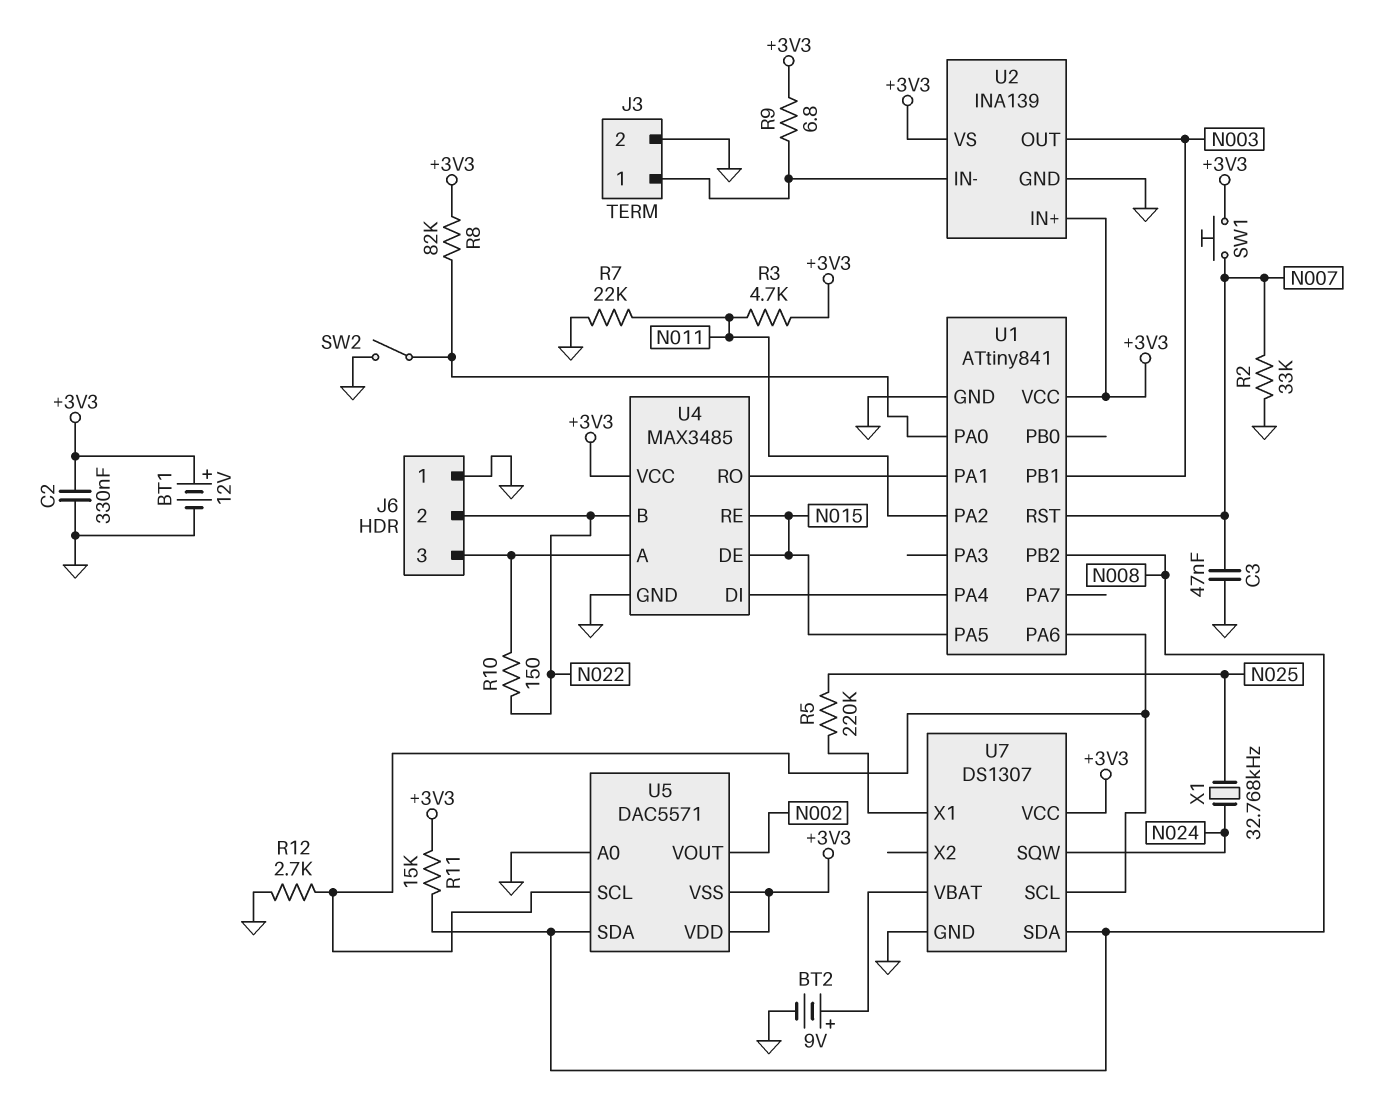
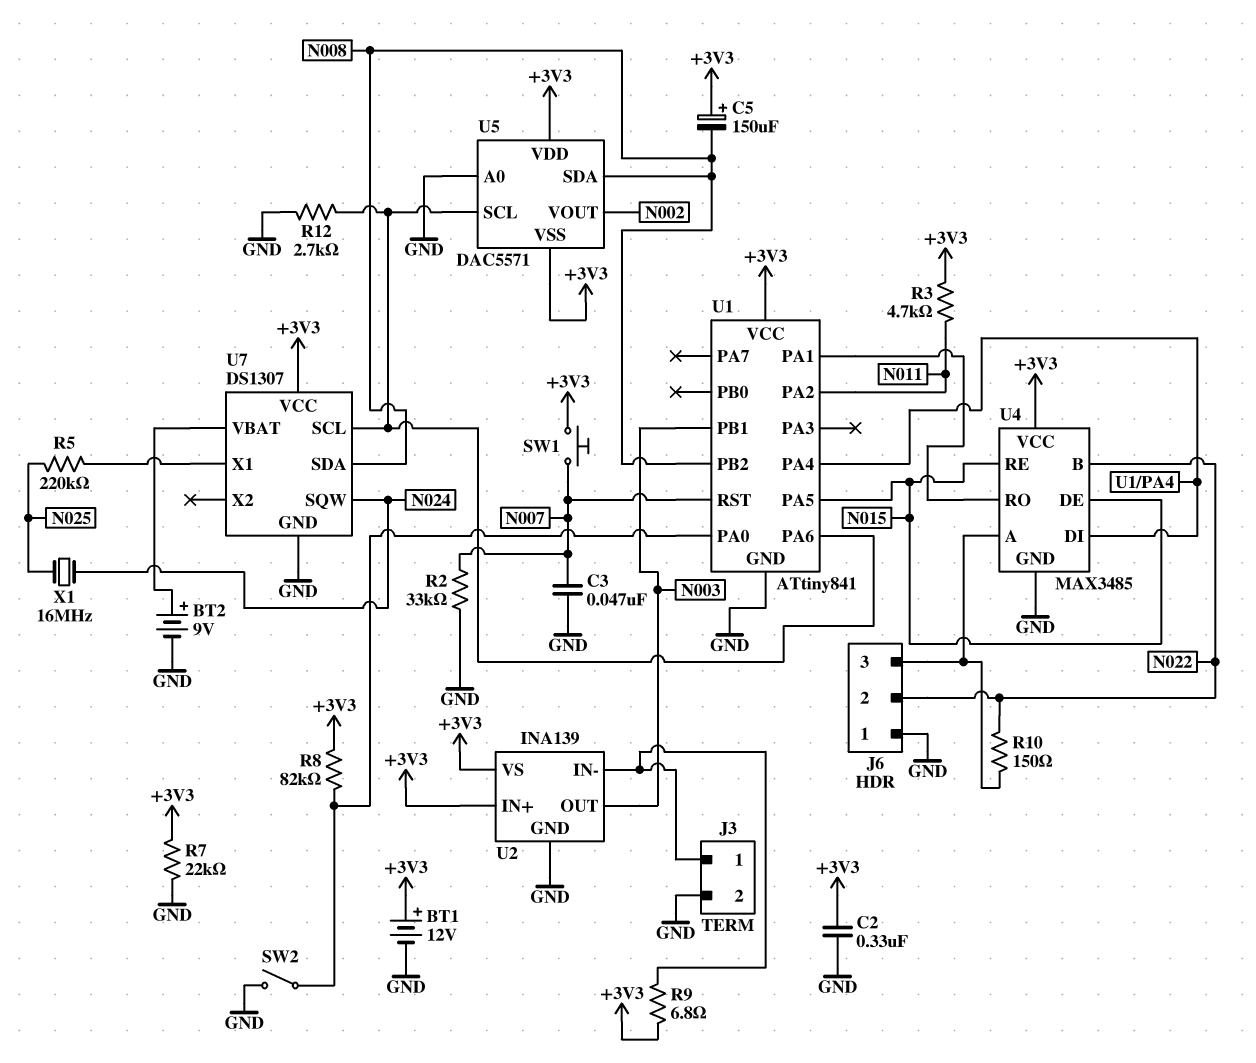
C5: none -> 150uF (plus +3V3, minus N008)
R7: 22k (GND, N011) -> 22k (+3V3, GND)
R11: 15k (+3V3, N008) -> none
X1: 32.768kHz (N024, N025) -> 16MHz (N024, N025)

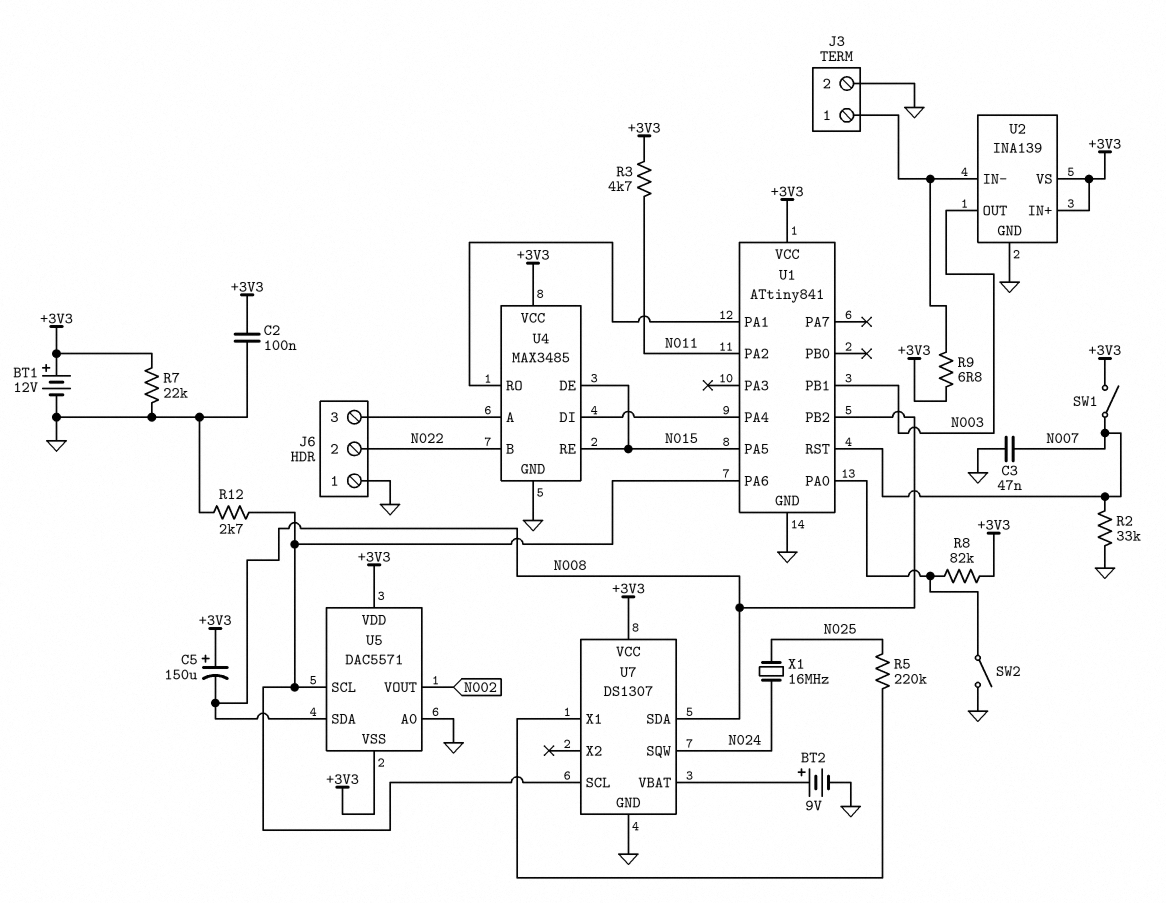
C2: 330nF (+3V3, GND) -> 100nF (+3V3, GND)
R10: 150 (J6/3, N022) -> none
SW1: button (+3V3, N007) -> switch (+3V3, N007)

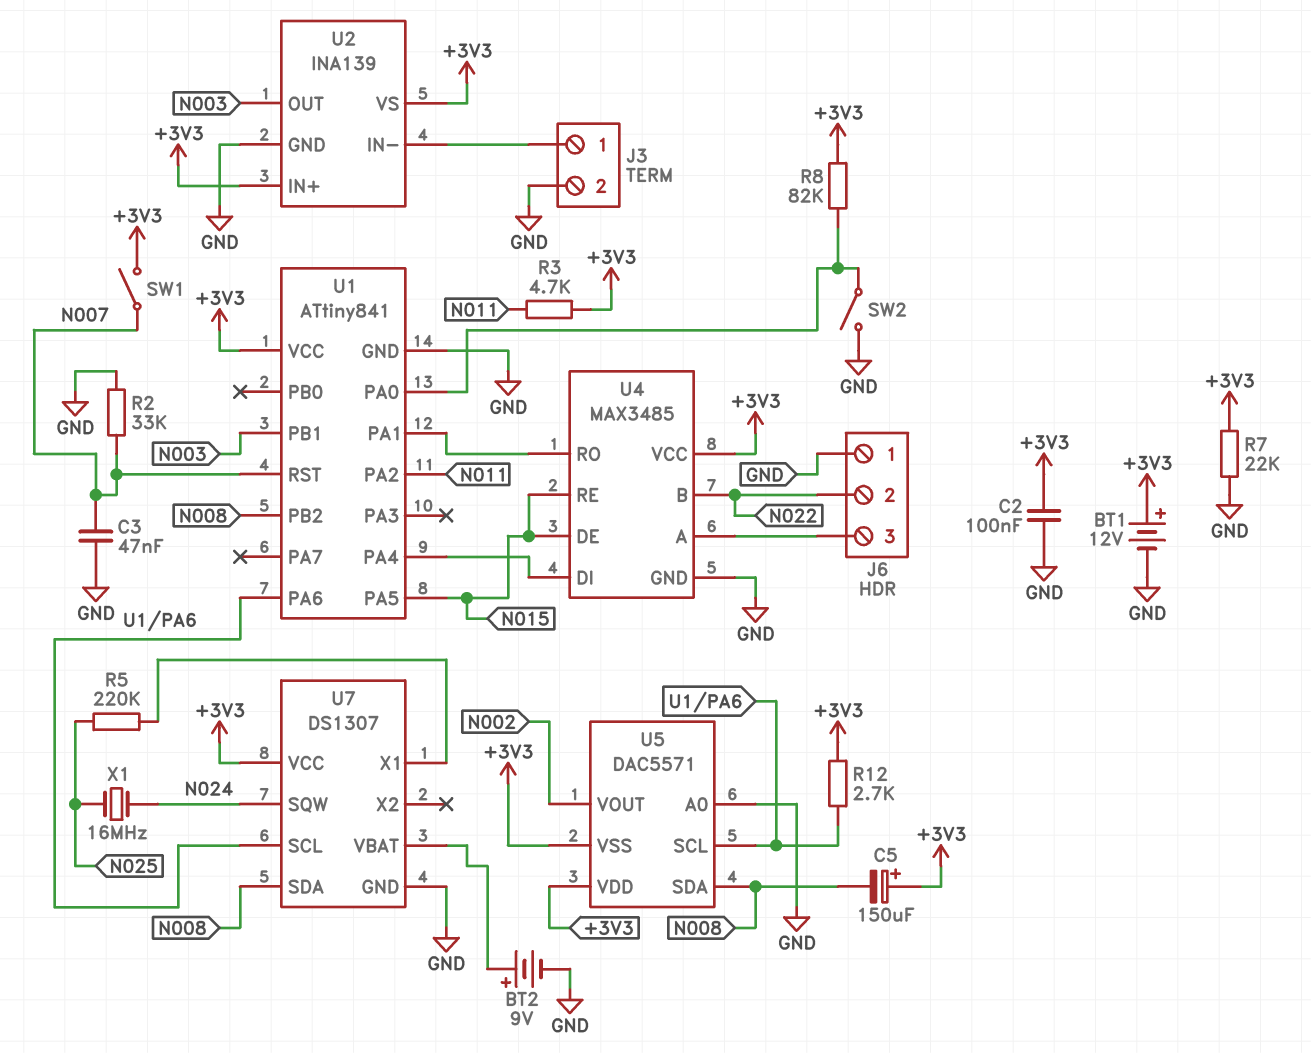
R9: 6.8 (+3V3, J3/1) -> none
R12: 2.7k (GND, U1/PA6) -> 2.7k (+3V3, U1/PA6)

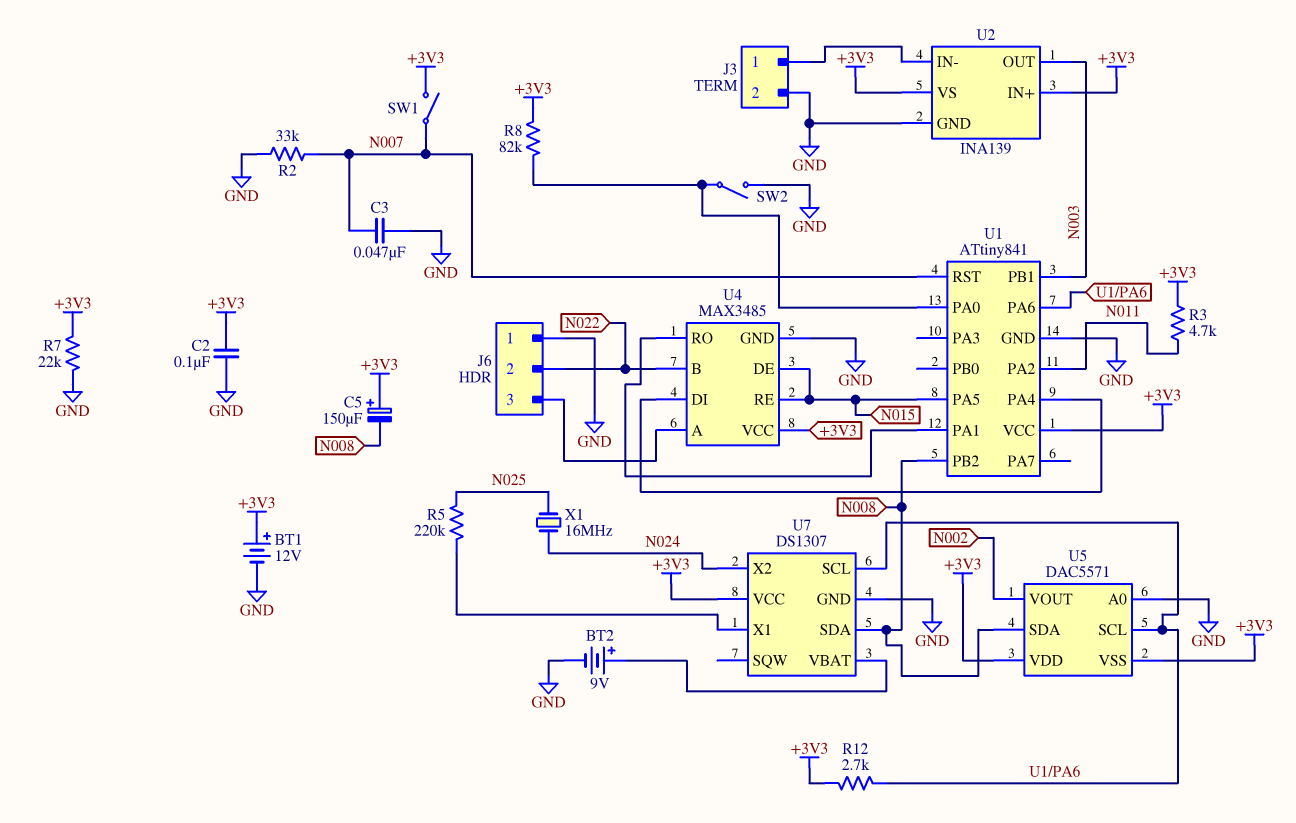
U7 pin SQW: N024 -> none
U7 pin X2: none -> N024

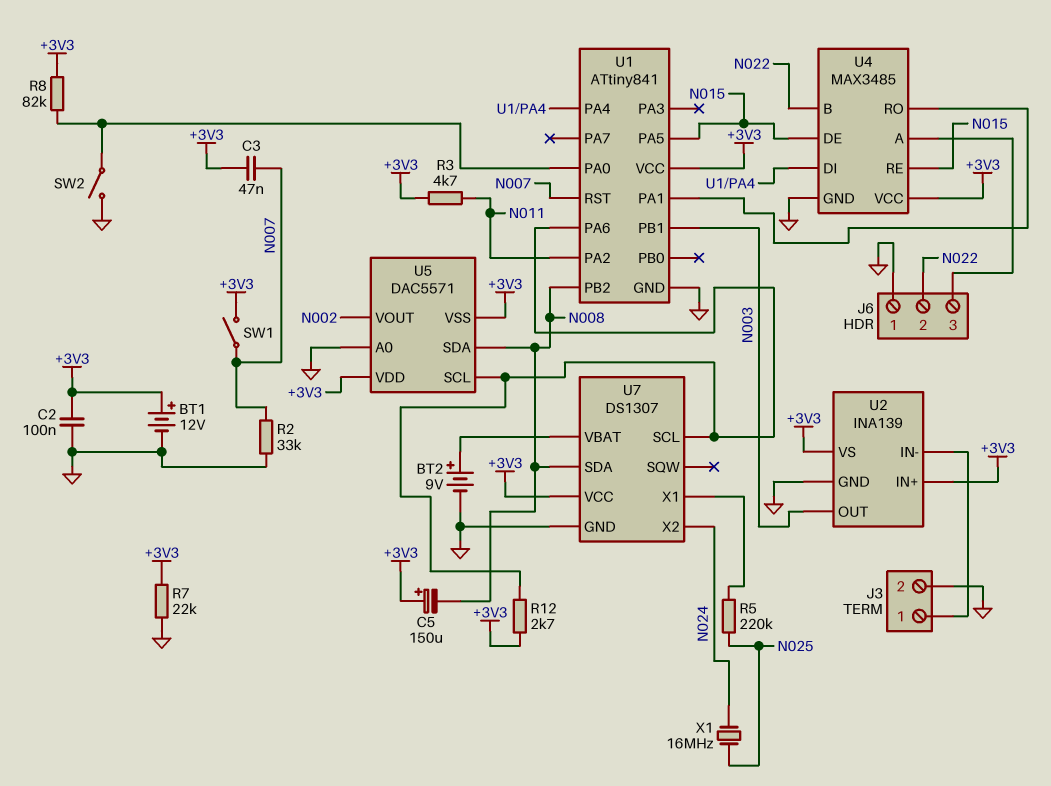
C3: 47nF (GND, N007) -> 47nF (+3V3, N007)

